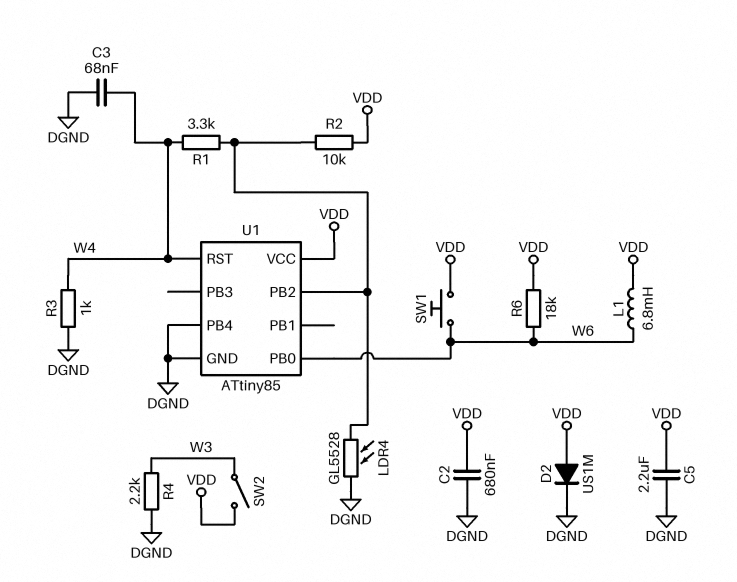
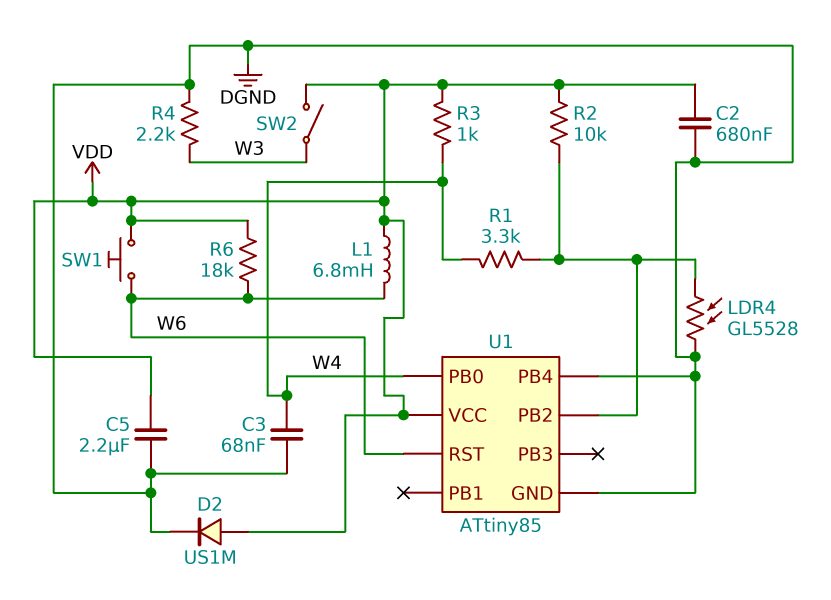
R3: 1k (DGND, W4) -> 1k (VDD, W4)
U1 pin PB0: W6 -> W4
U1 pin RST: W4 -> W6

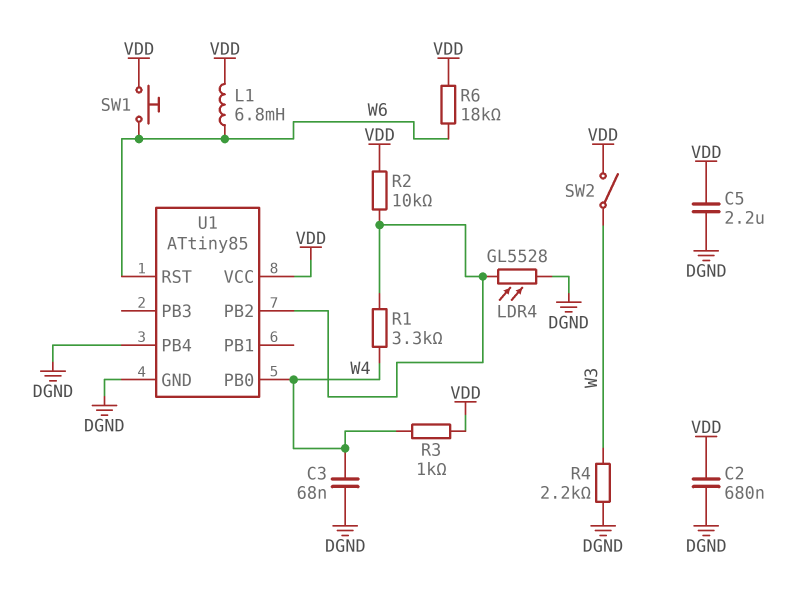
D2: diode US1M (A VDD, K DGND) -> none

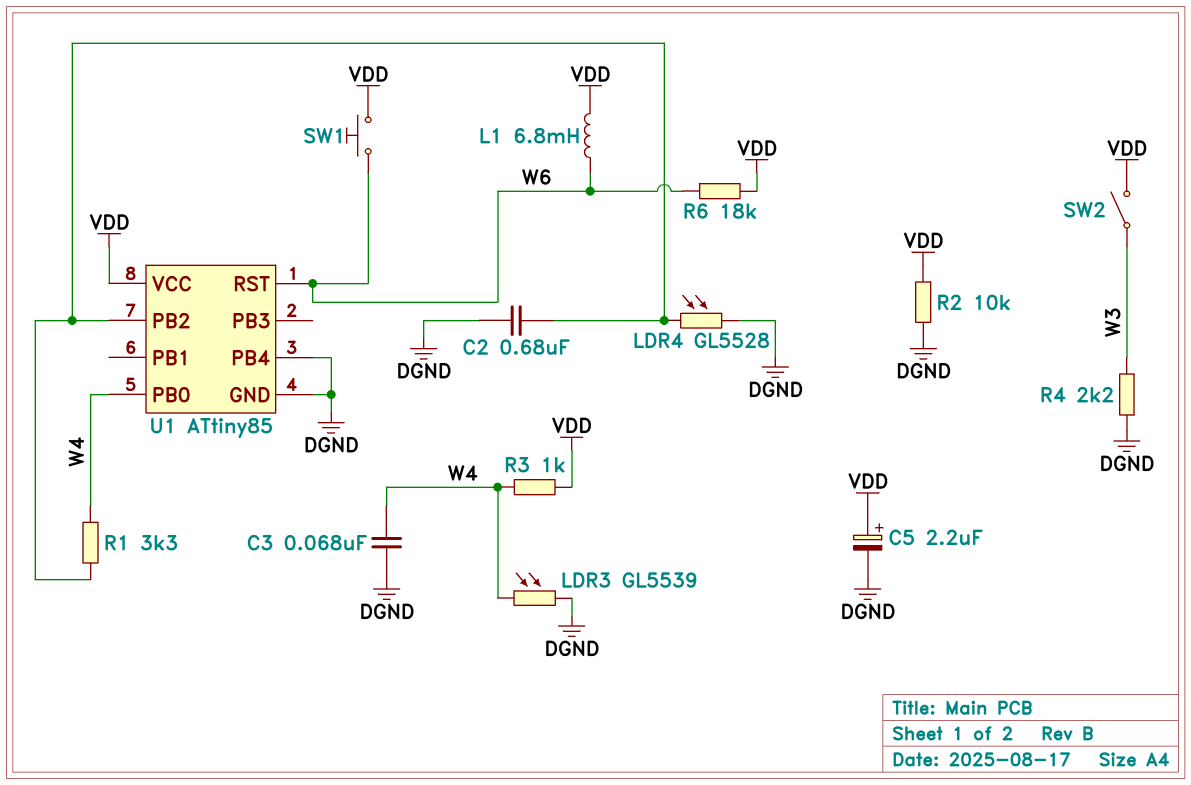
C2: 680nF (DGND, VDD) -> 680nF (DGND, U1/PB2)
C5: 2.2uF (DGND, VDD) -> 2.2uF (plus VDD, minus DGND)
LDR3: none -> GL5539 (DGND, W4)
R2: 10k (U1/PB2, VDD) -> 10k (DGND, VDD)

